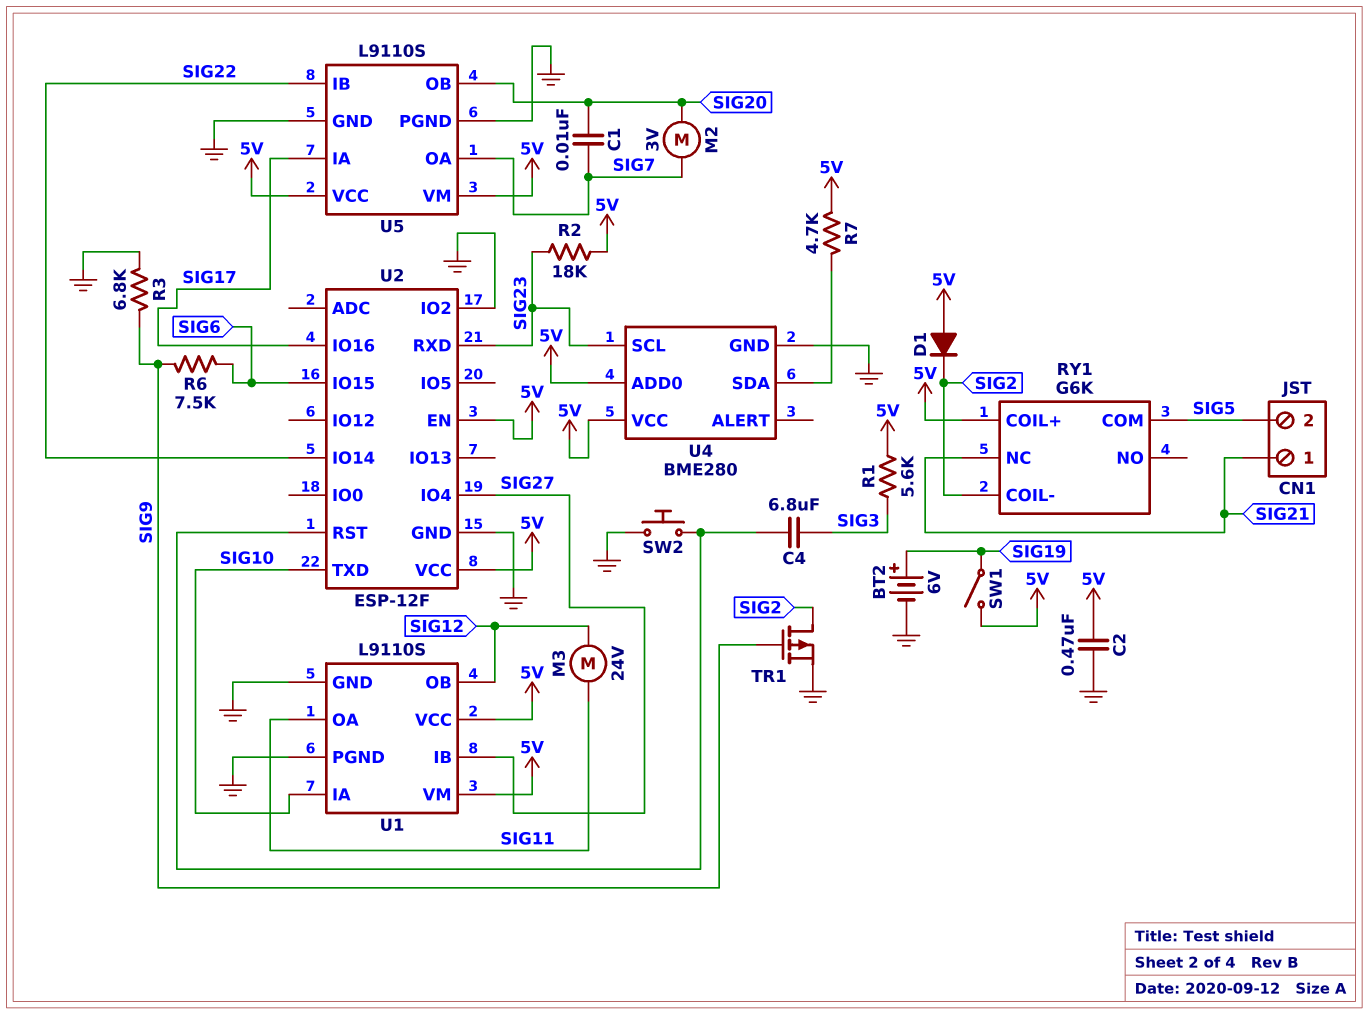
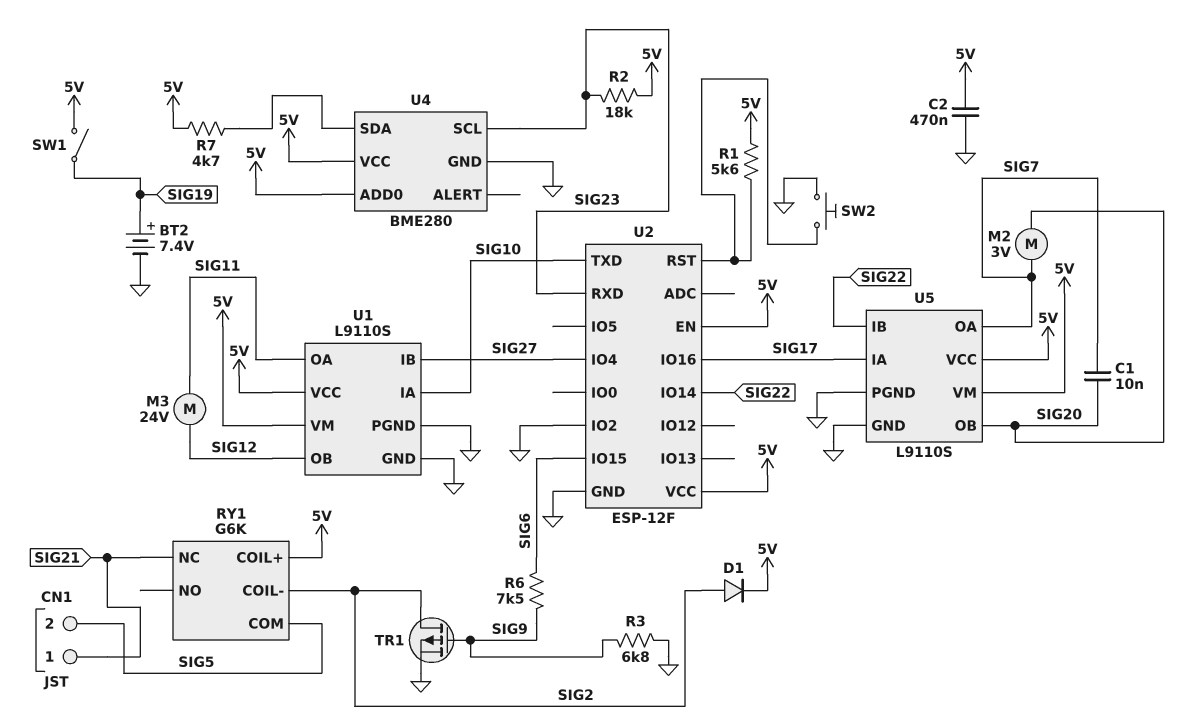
BT2: 6V (plus SIG19, minus GND) -> 7.4V (plus SIG19, minus GND)
C4: 6.8uF (SIG3, U2/RST) -> none
D1: diode (A 5V, K SIG2) -> diode (A SIG2, K 5V)
R1: 5.6k (5V, SIG3) -> 5.6k (5V, U2/RST)

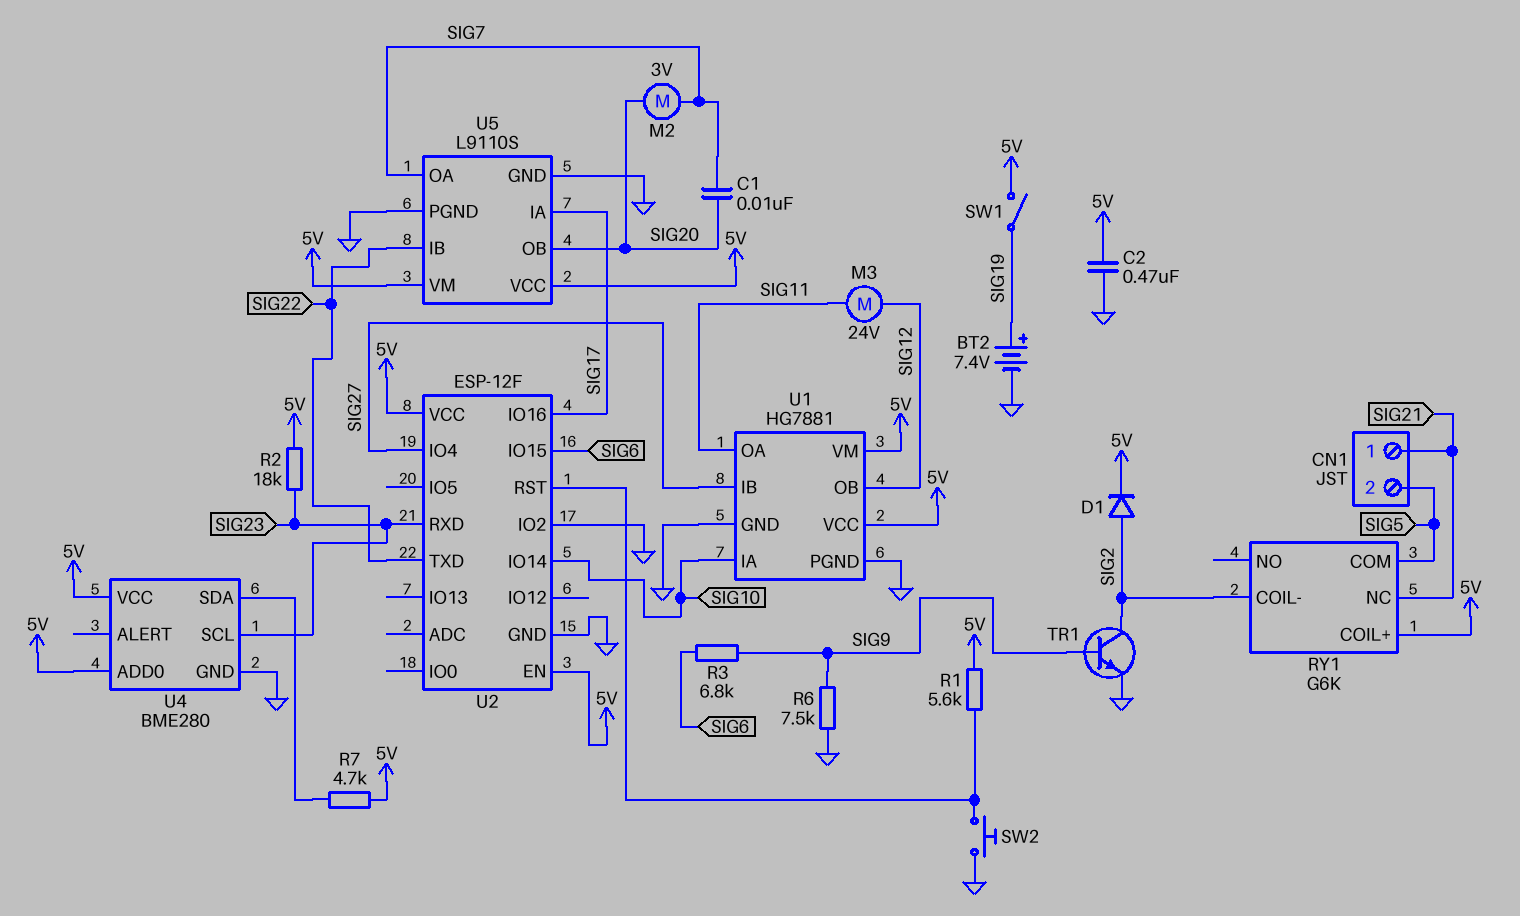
R3: 6.8k (GND, SIG9) -> 6.8k (SIG6, SIG9)
R6: 7.5k (SIG6, SIG9) -> 7.5k (GND, SIG9)
TR1: PMOS (G SIG9, D SIG2, S GND) -> NPN (B SIG9, C SIG2, E GND)
U1: L9110S -> HG7881
U2 pin IO14: SIG22 -> SIG10
U2 pin TXD: SIG10 -> SIG22

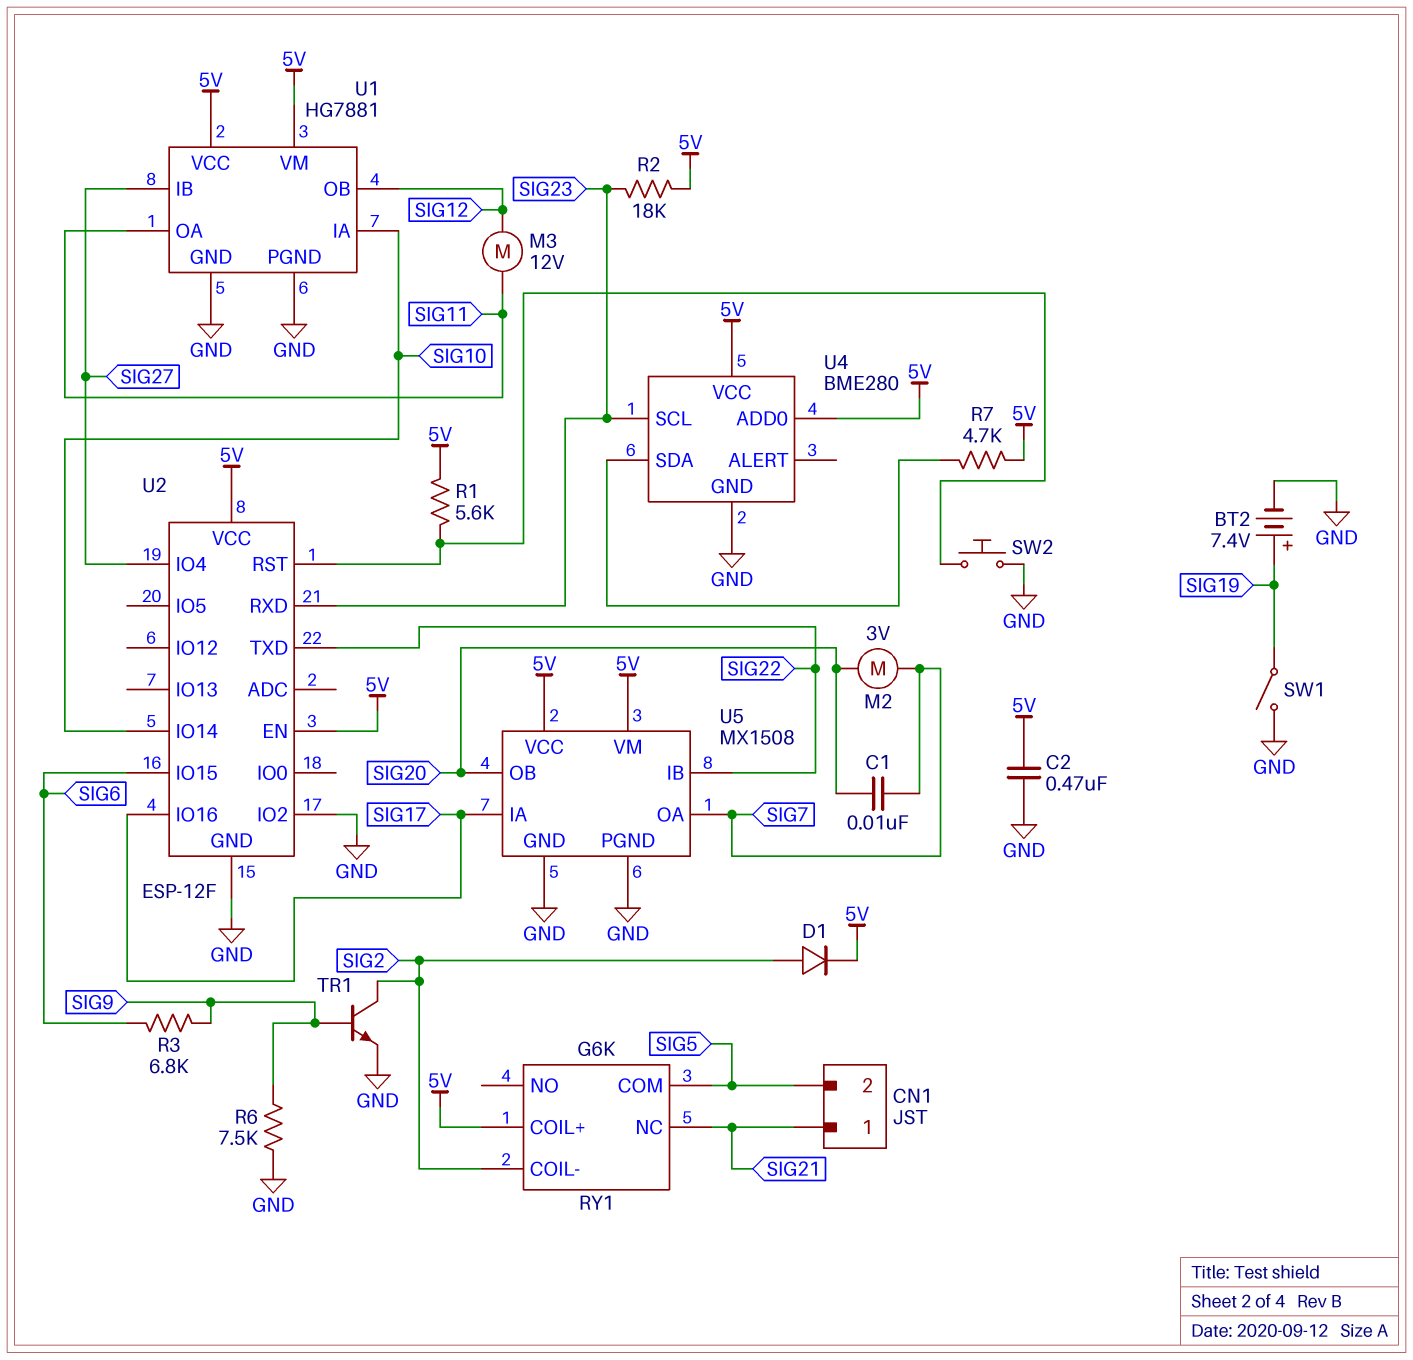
M3: motor 24V (SIG11, SIG12) -> motor 12V (SIG11, SIG12)
SW1: switch (5V, SIG19) -> switch (GND, SIG19)
U5: L9110S -> MX1508

